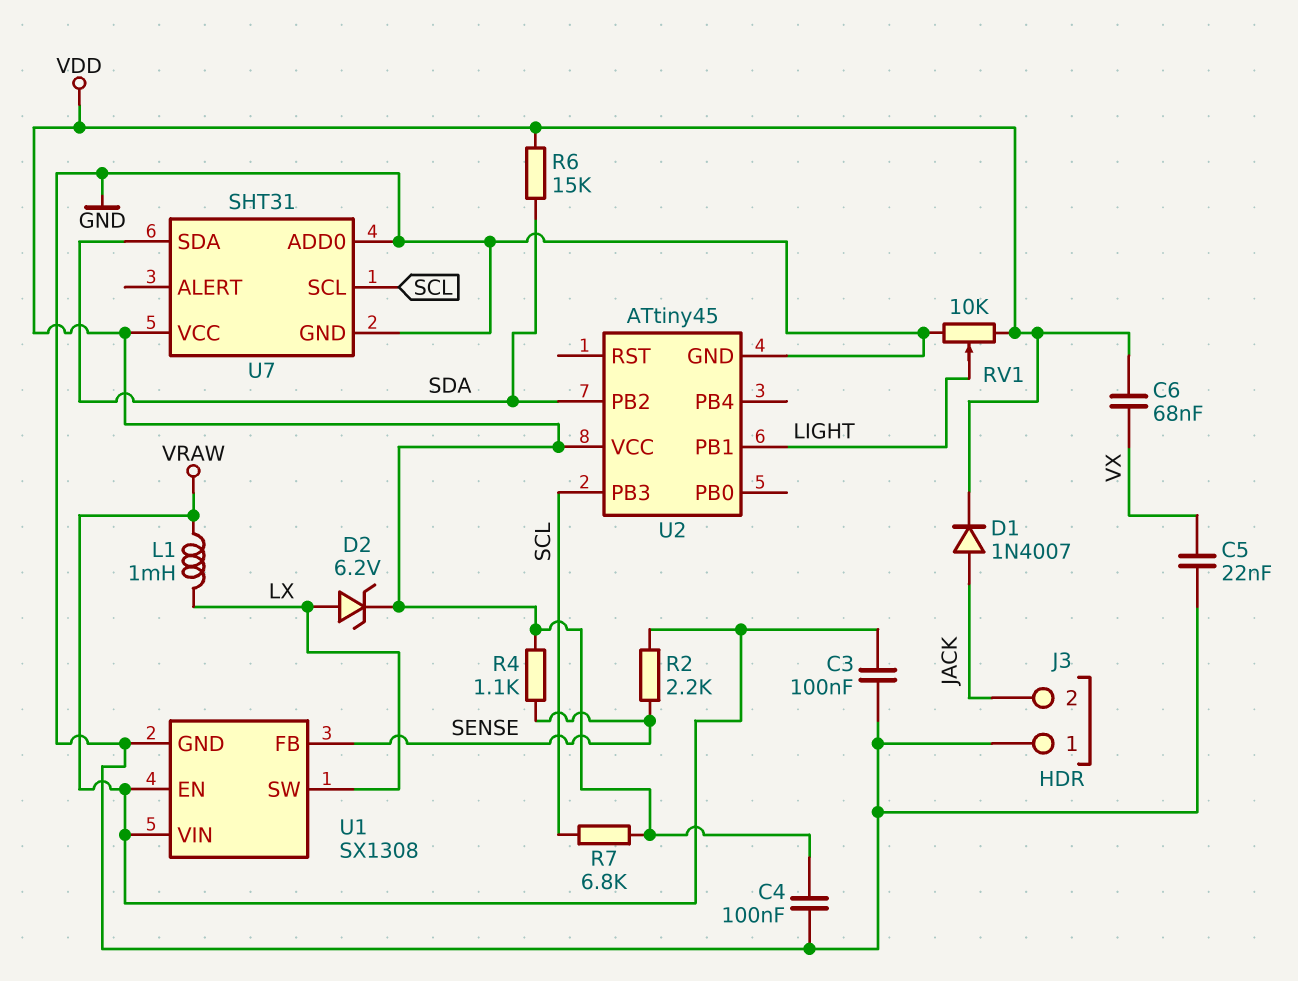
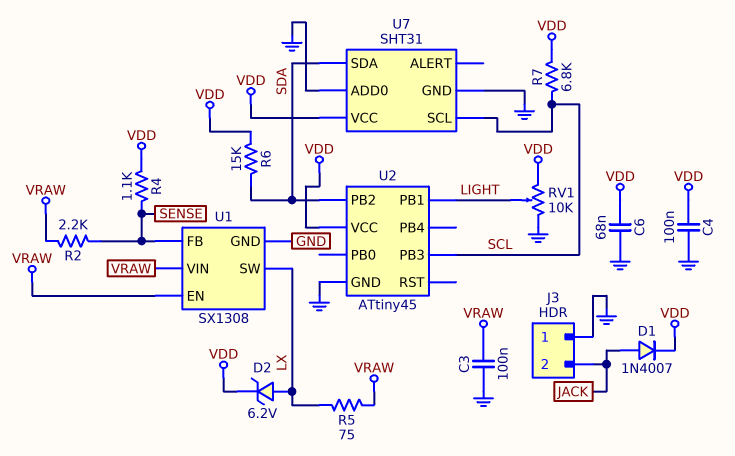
C5: 22nF (GND, VX) -> none
C6: 68nF (VDD, VX) -> 68nF (GND, VDD)
L1: 1mH (LX, VRAW) -> none
R5: none -> 75 (LX, VRAW)

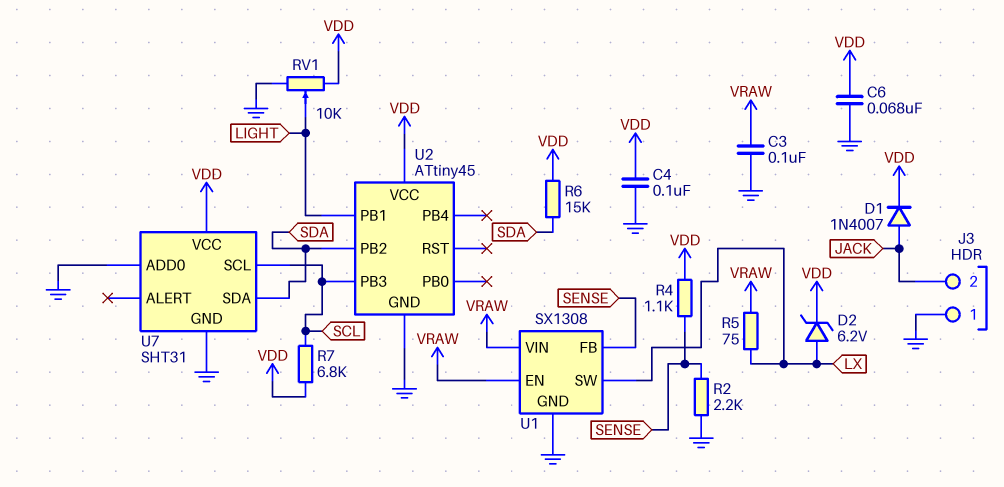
R2: 2.2k (SENSE, VRAW) -> 2.2k (GND, SENSE)

